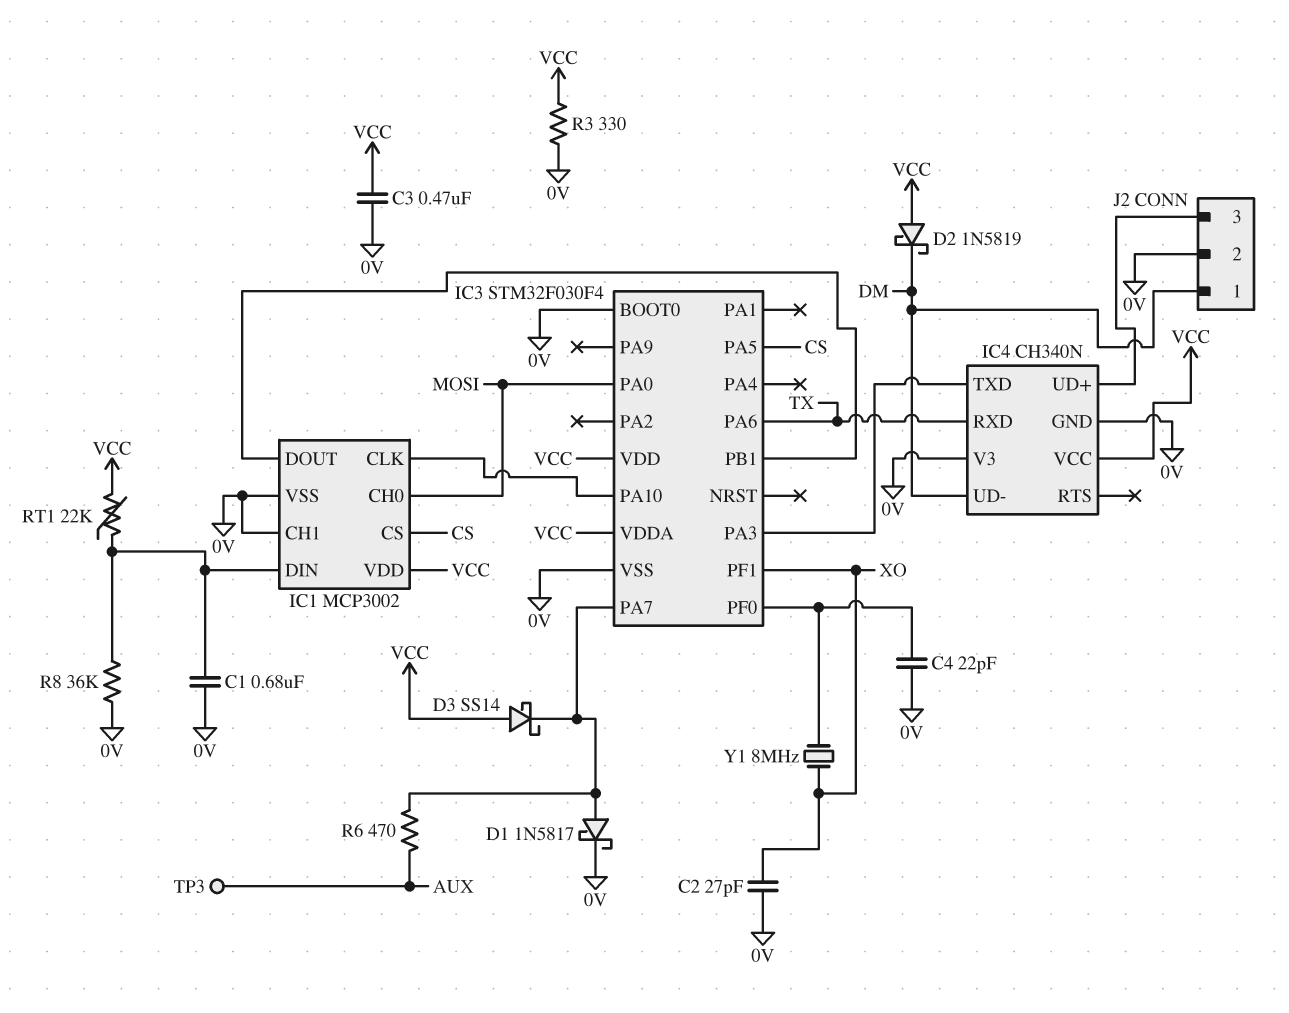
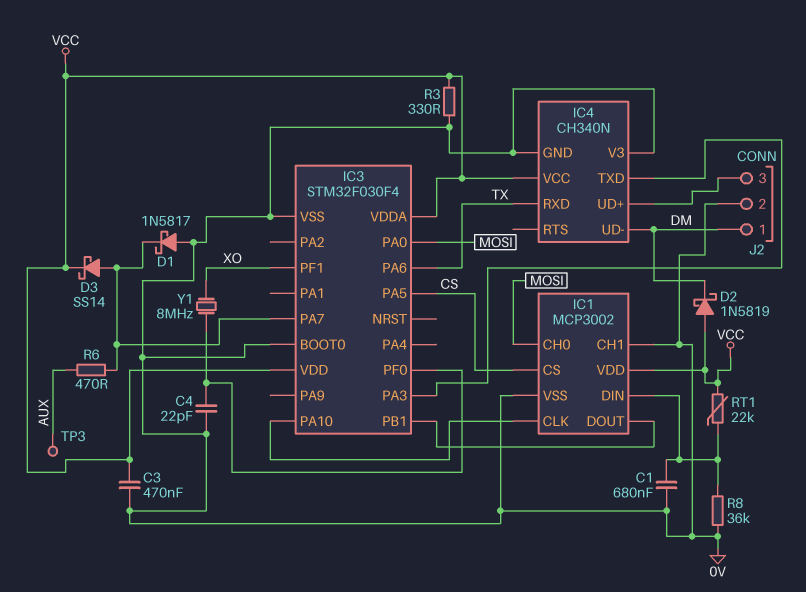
C2: 27pF (0V, XO) -> none
D1: schottky 1N5817 (A IC3/PA7, K 0V) -> schottky 1N5817 (A 0V, K IC3/PA7)
D3: schottky SS14 (A VCC, K IC3/PA7) -> schottky SS14 (A IC3/PA7, K VCC)

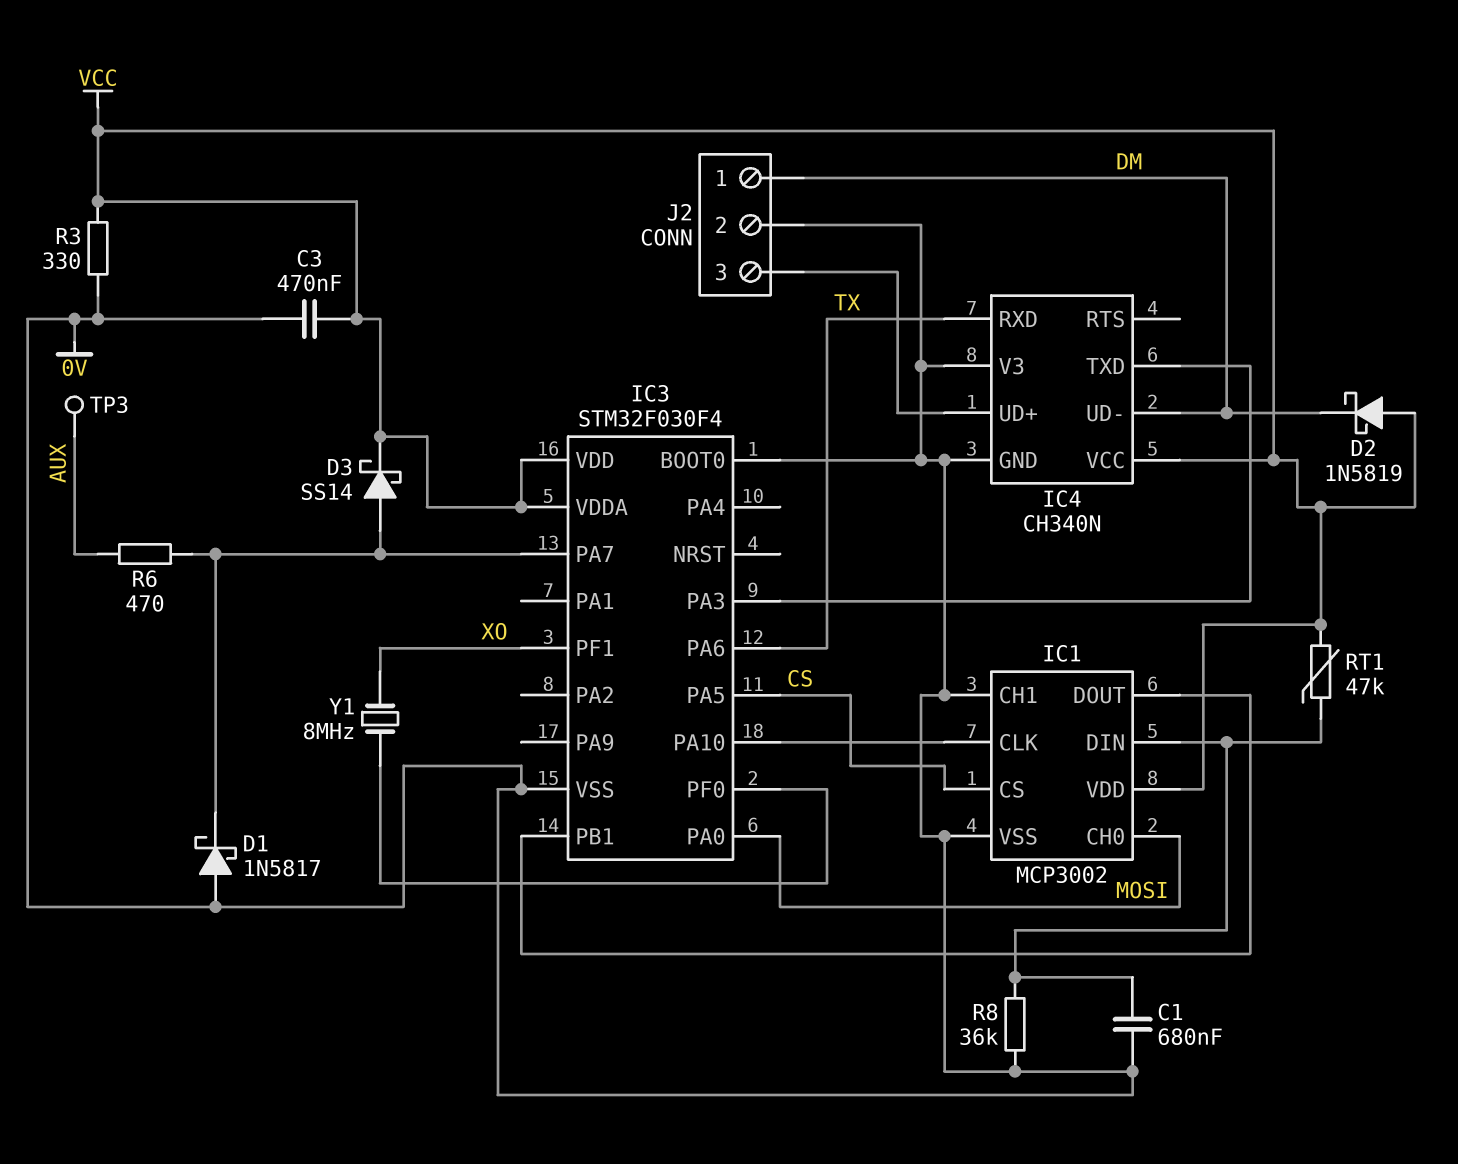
C4: 22pF (0V, IC3/PF0) -> none
RT1: 22k (IC1/DIN, VCC) -> 47k (IC1/DIN, VCC)

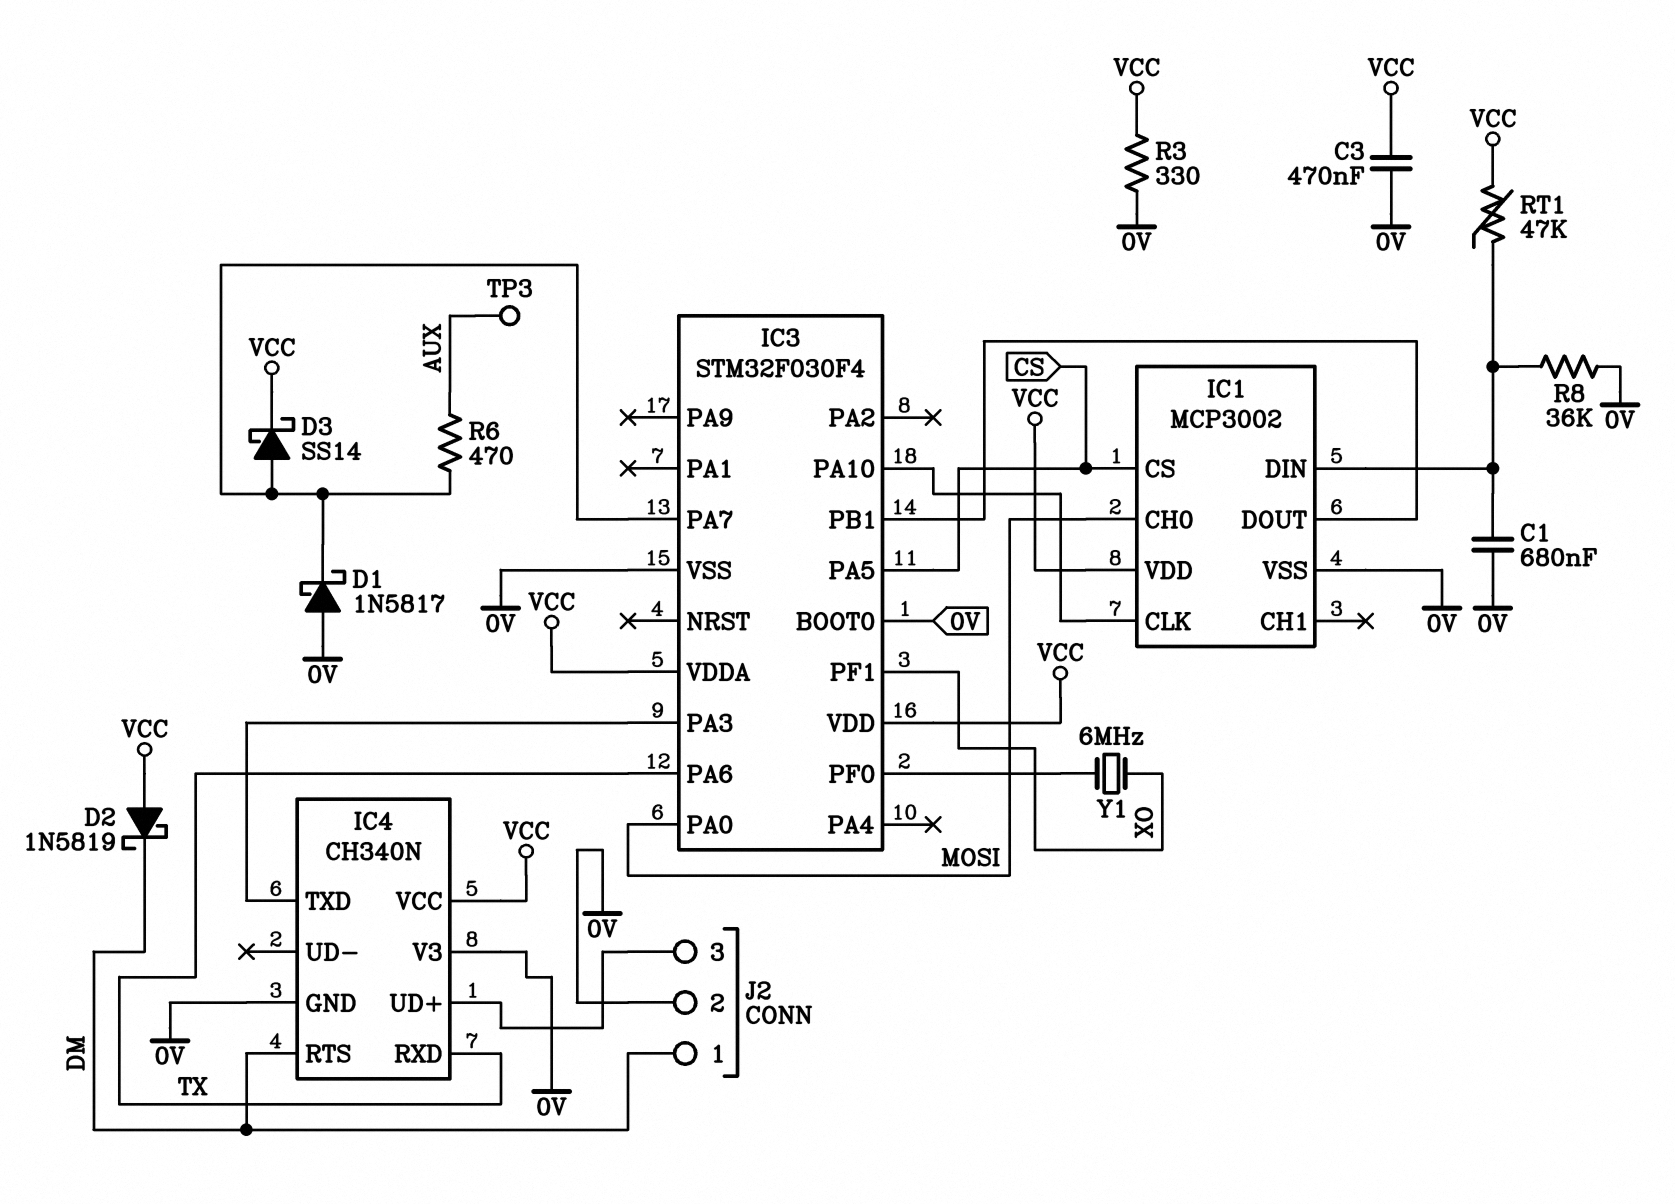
IC1 pin CH1: 0V -> none
IC4 pin RTS: none -> DM
IC4 pin UD-: DM -> none
Y1: 8MHz (IC3/PF0, XO) -> 6MHz (IC3/PF0, XO)

